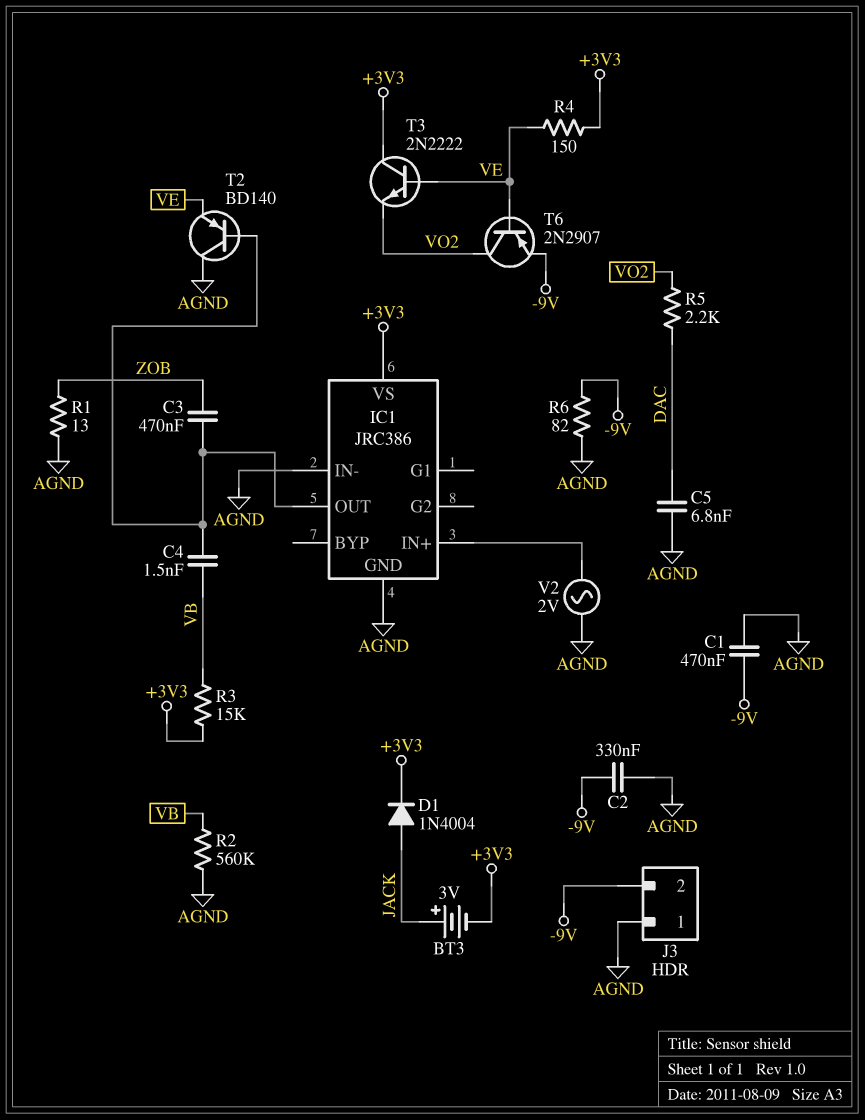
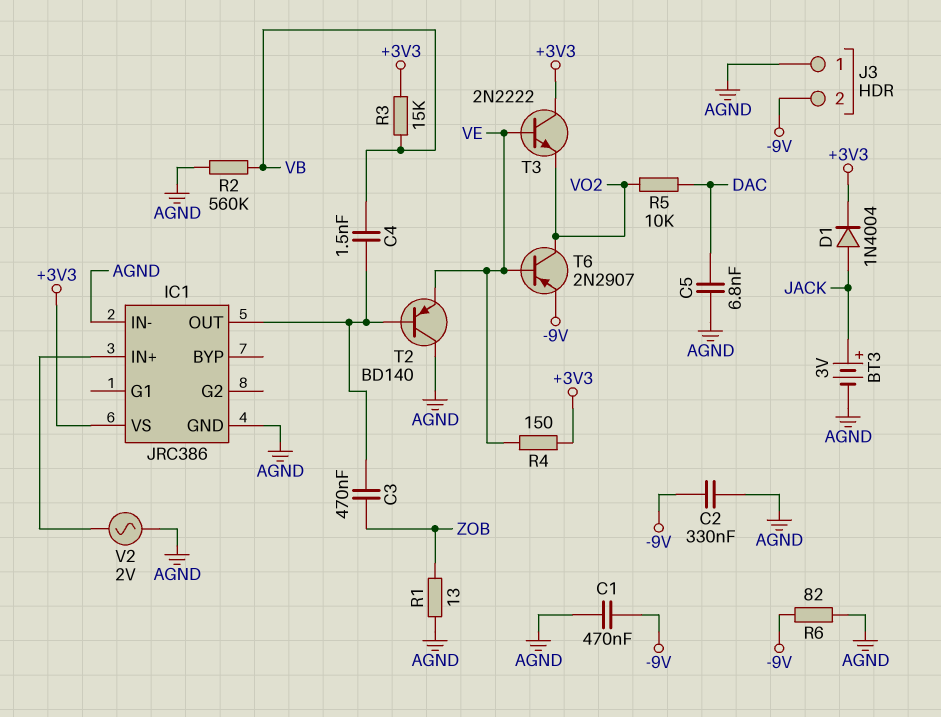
BT3: 3V (plus JACK, minus +3V3) -> 3V (plus JACK, minus AGND)
R5: 2.2k (DAC, VO2) -> 10k (DAC, VO2)

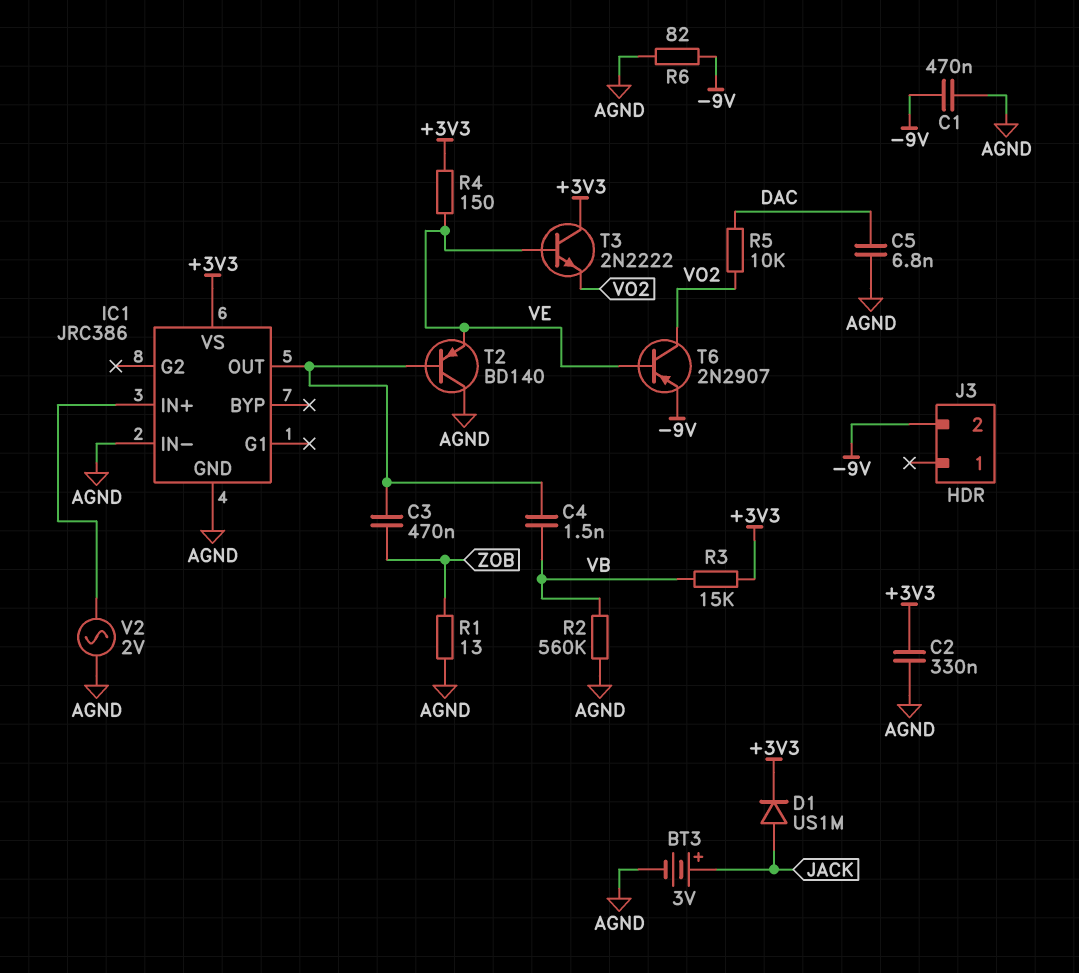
C2: 330nF (-9V, AGND) -> 330nF (+3V3, AGND)
D1: diode 1N4004 (A JACK, K +3V3) -> diode US1M (A JACK, K +3V3)
J3 pin 1: AGND -> none

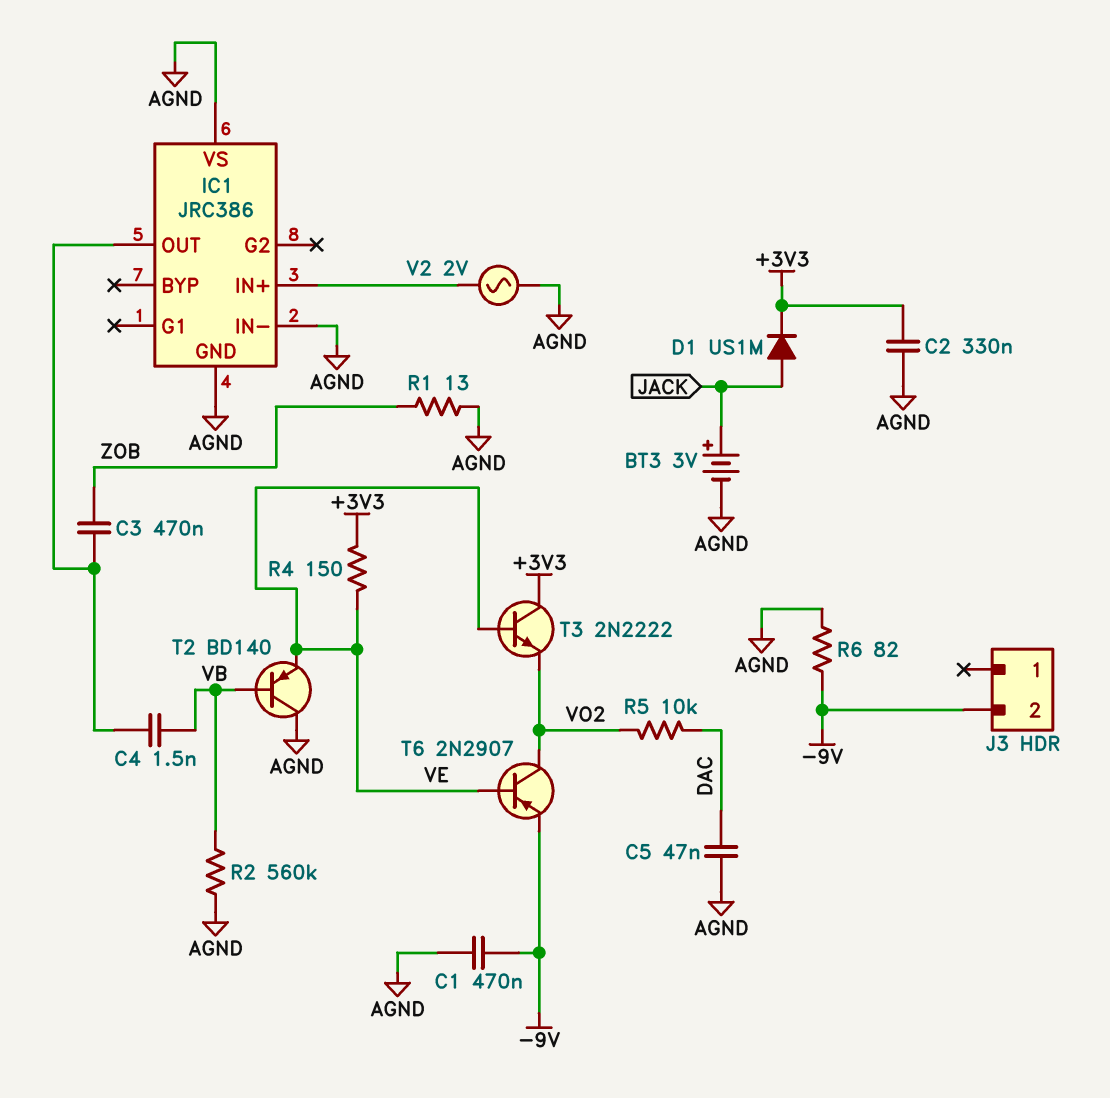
C5: 6.8nF (AGND, DAC) -> 47nF (AGND, DAC)
IC1 pin VS: +3V3 -> AGND
R3: 15k (+3V3, VB) -> none
T2: PNP BD140 (B IC1/OUT, C AGND, E VE) -> PNP BD140 (B VB, C AGND, E VE)

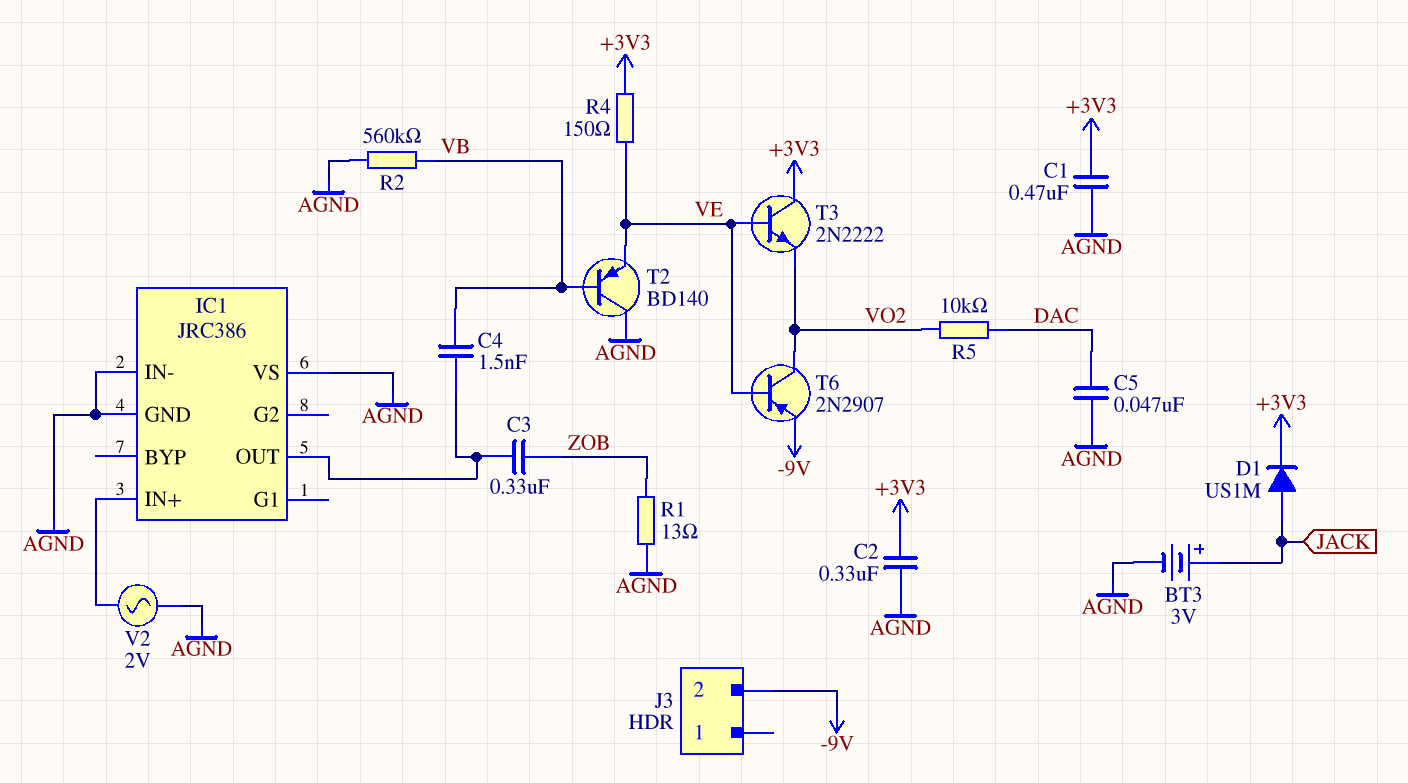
C1: 470nF (-9V, AGND) -> 470nF (+3V3, AGND)
C3: 470nF (IC1/OUT, ZOB) -> 330nF (IC1/OUT, ZOB)
R6: 82 (-9V, AGND) -> none

